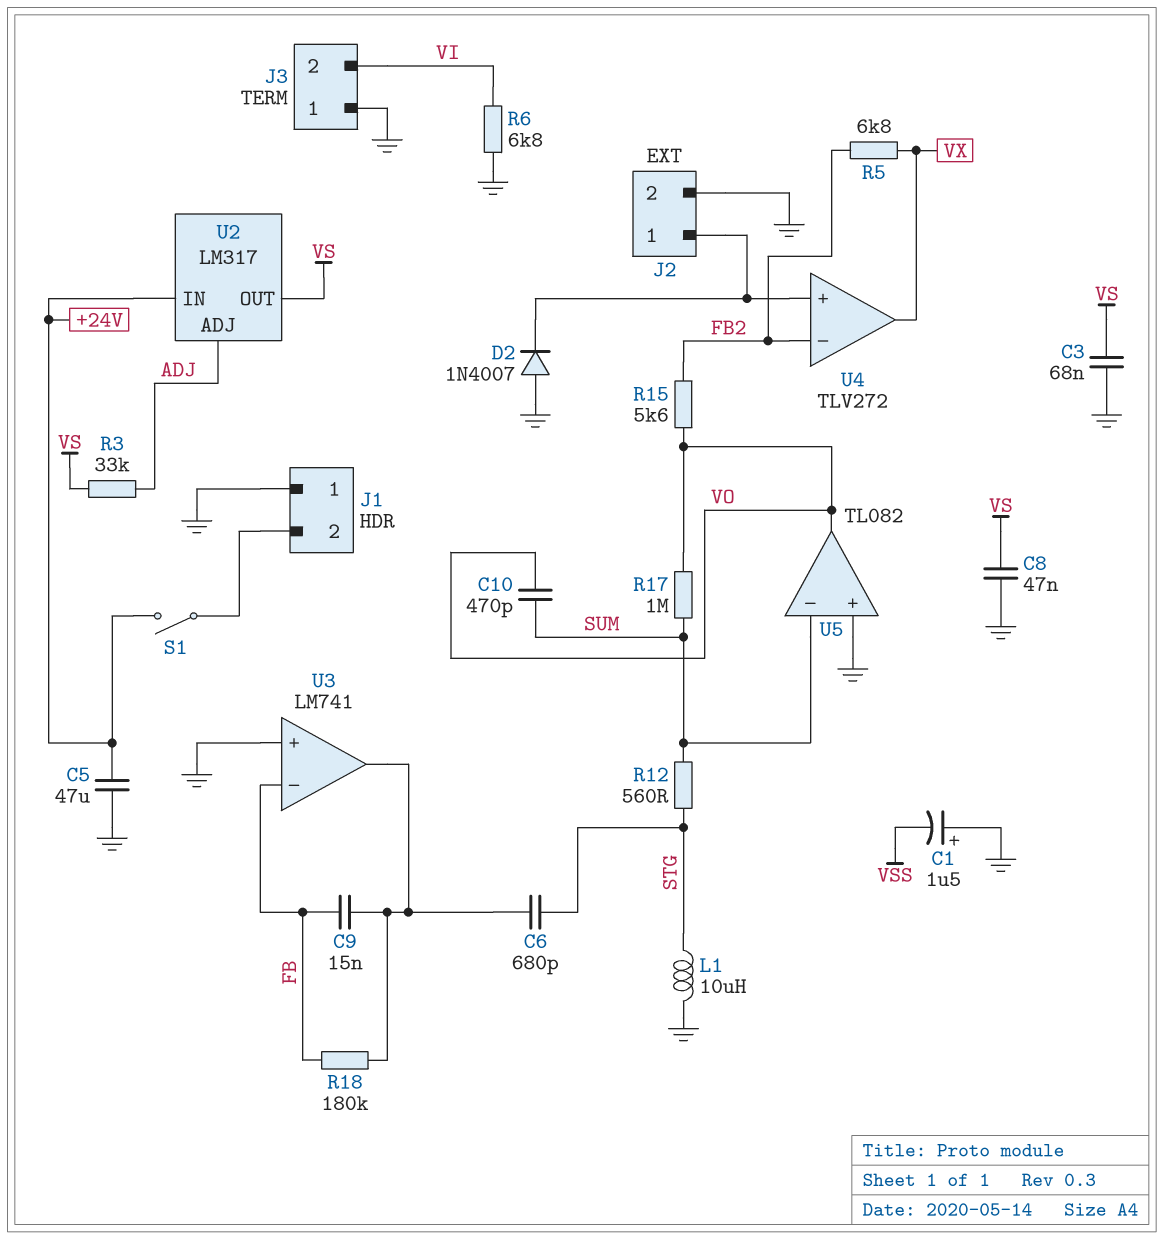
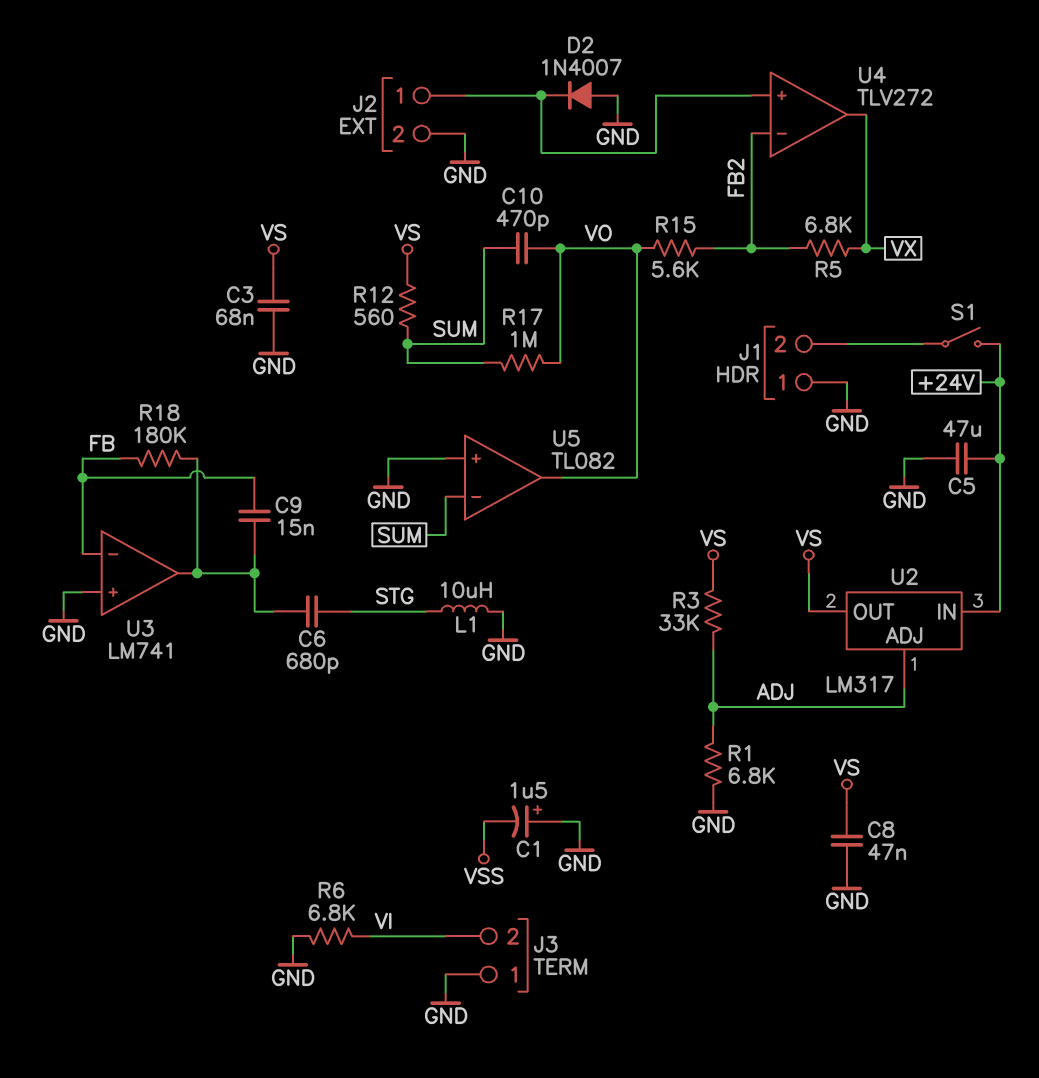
R1: none -> 6.8k (ADJ, GND)
R12: 560 (STG, SUM) -> 560 (SUM, VS)

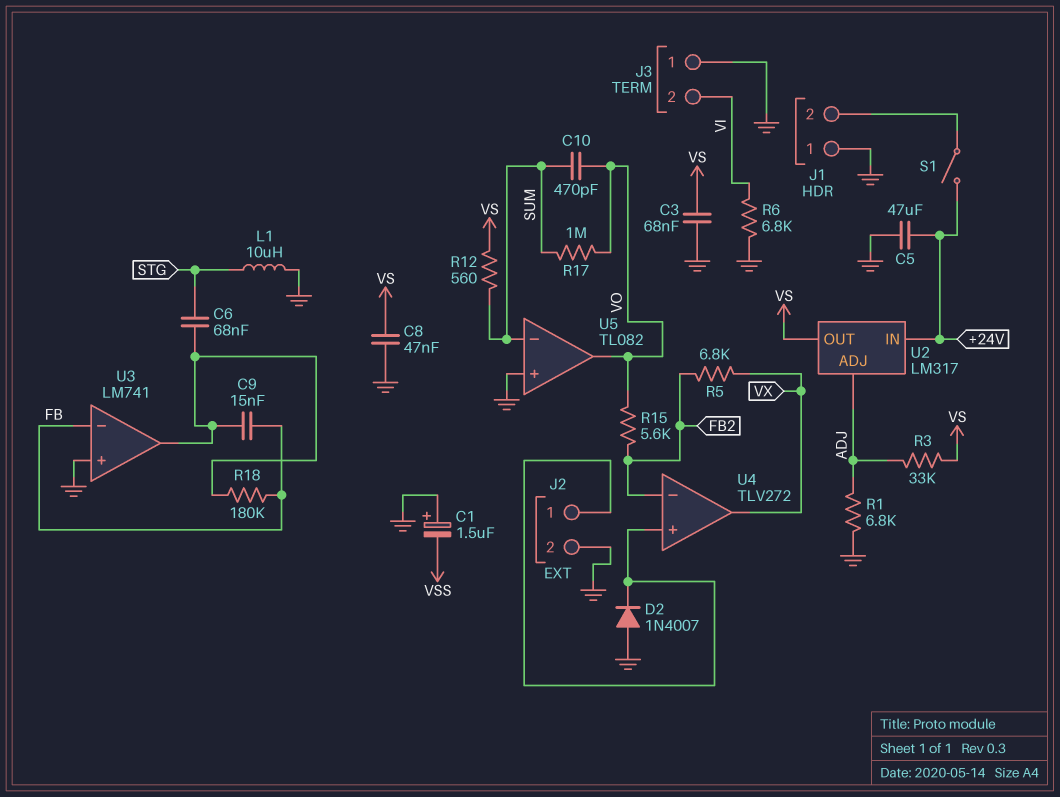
C6: 680pF (STG, U3/out) -> 68nF (STG, U3/out)

